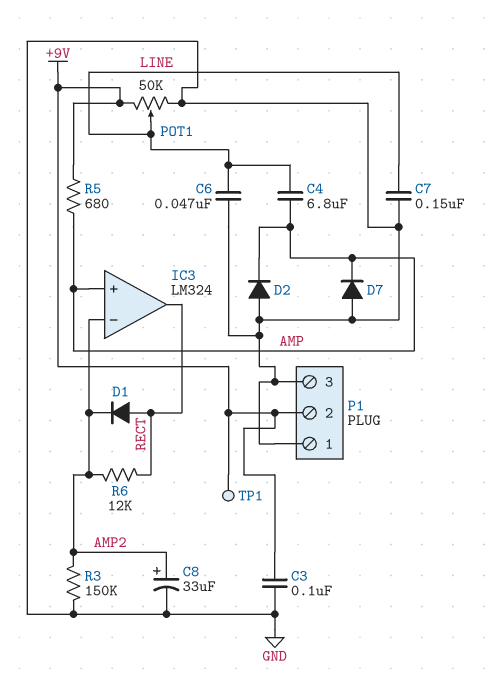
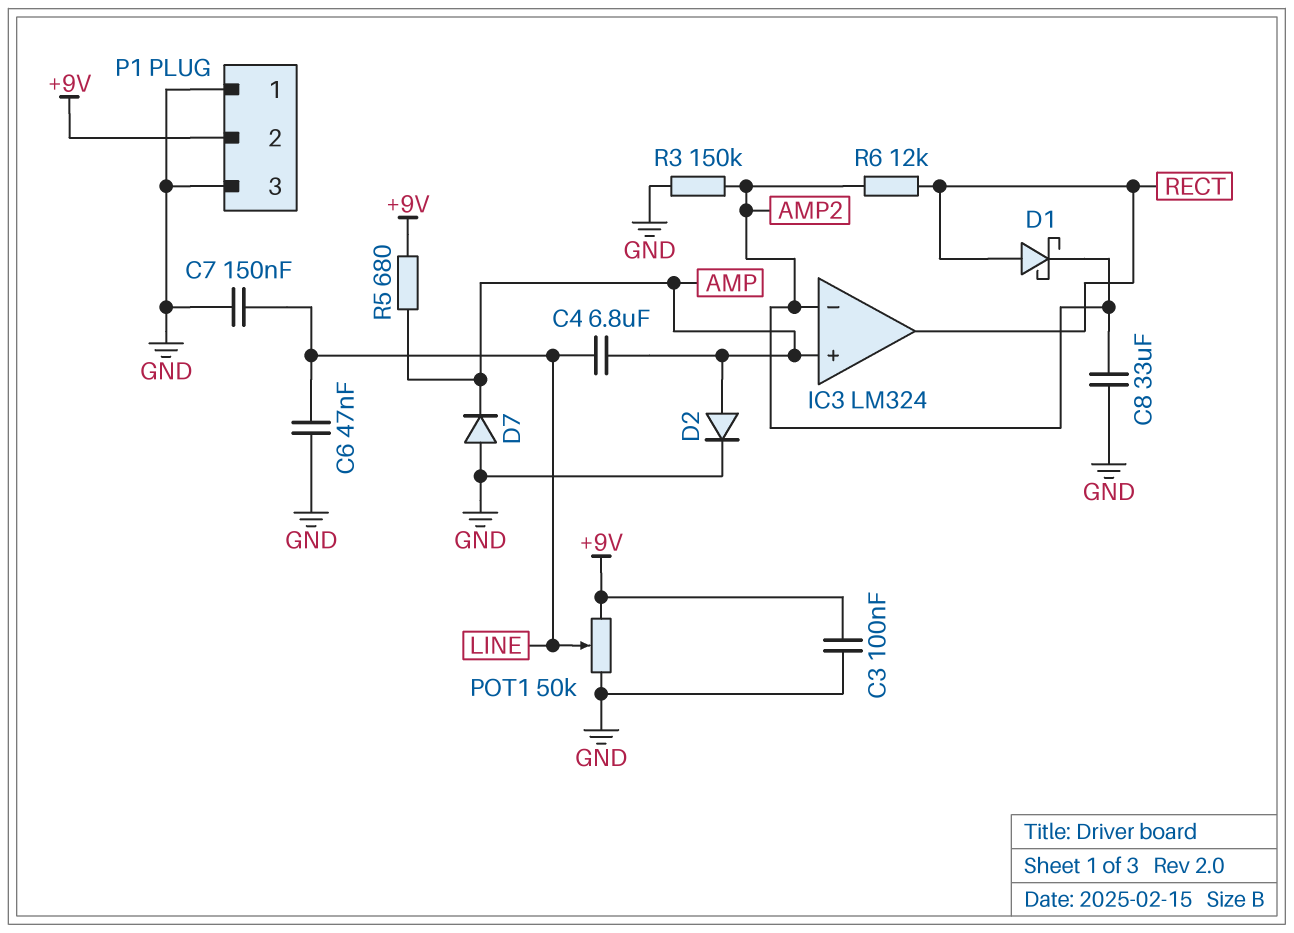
C8: 33uF (plus AMP2, minus GND) -> 33uF (AMP2, GND)
D1: diode (A RECT, K AMP2) -> schottky (A RECT, K AMP2)
D2: diode (A GND, K AMP) -> diode (A AMP, K GND)
TP1: test point (+9V) -> none

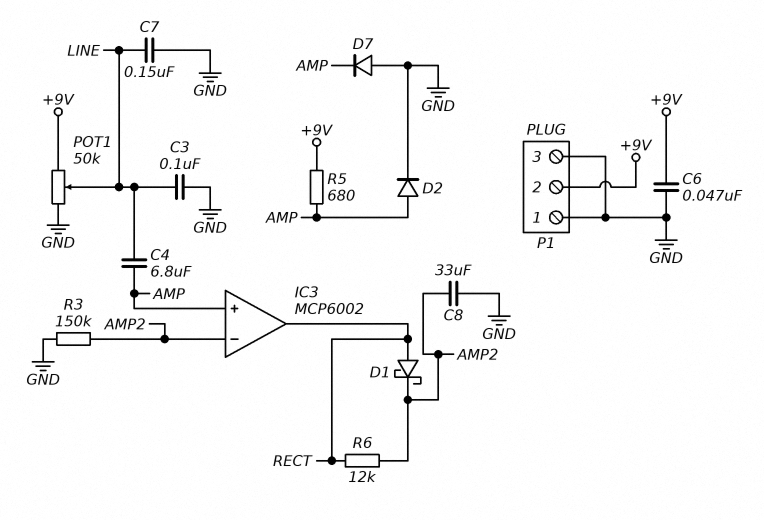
C3: 100nF (+9V, GND) -> 100nF (GND, LINE)
C6: 47nF (GND, LINE) -> 47nF (+9V, GND)
IC3: LM324 -> MCP6002

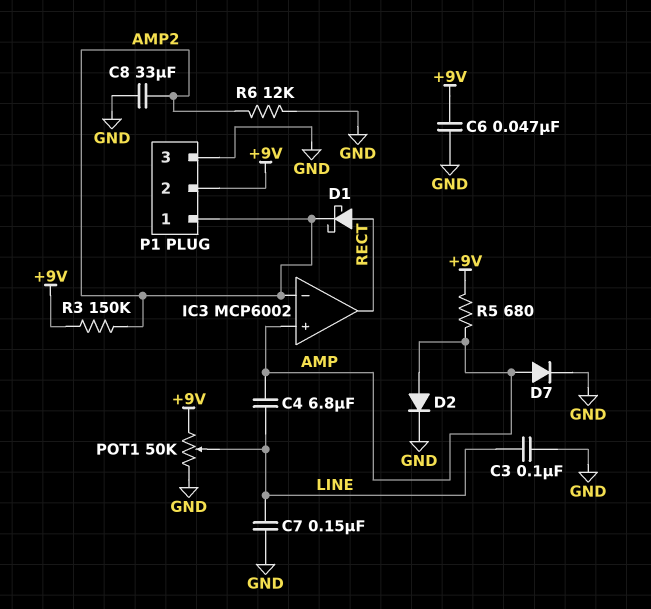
D7: diode (A GND, K AMP) -> diode (A AMP, K GND)
P1 pin 1: GND -> AMP2
R3: 150k (AMP2, GND) -> 150k (+9V, AMP2)
R6: 12k (AMP2, RECT) -> 12k (AMP2, GND)

